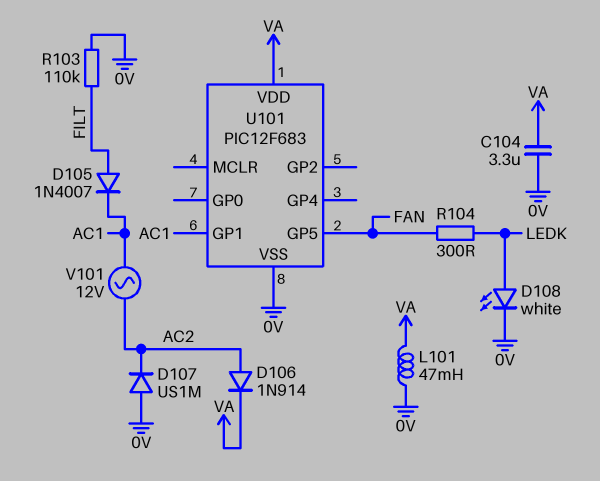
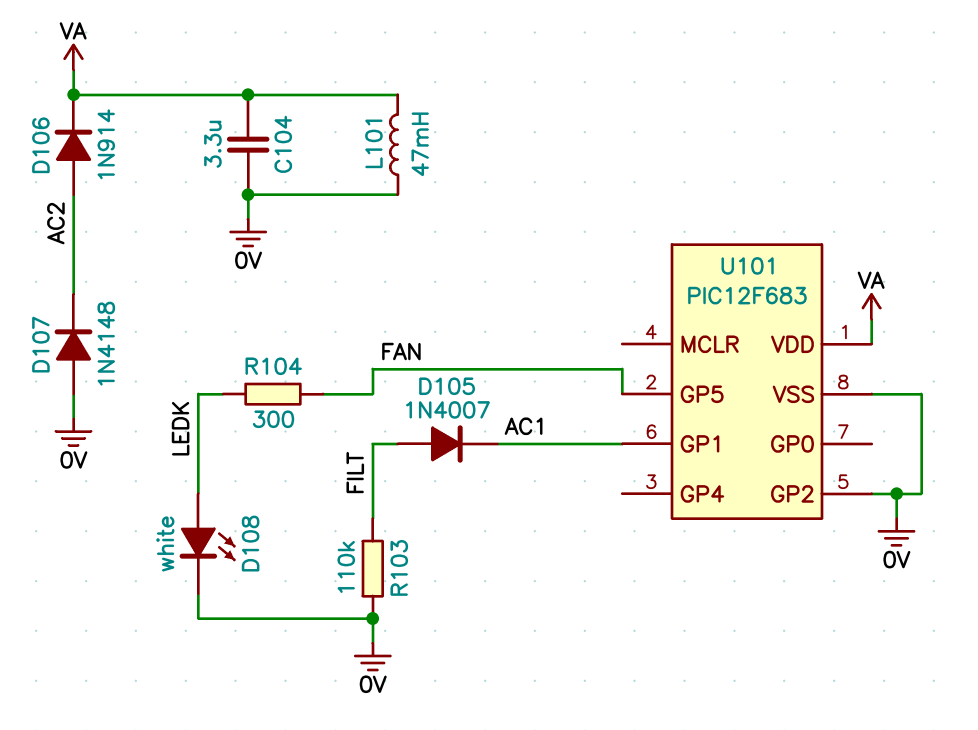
D107: diode US1M (A 0V, K AC2) -> diode 1N4148 (A 0V, K AC2)
U101 pin GP2: none -> 0V
V101: AC 12V (AC1, AC2) -> none

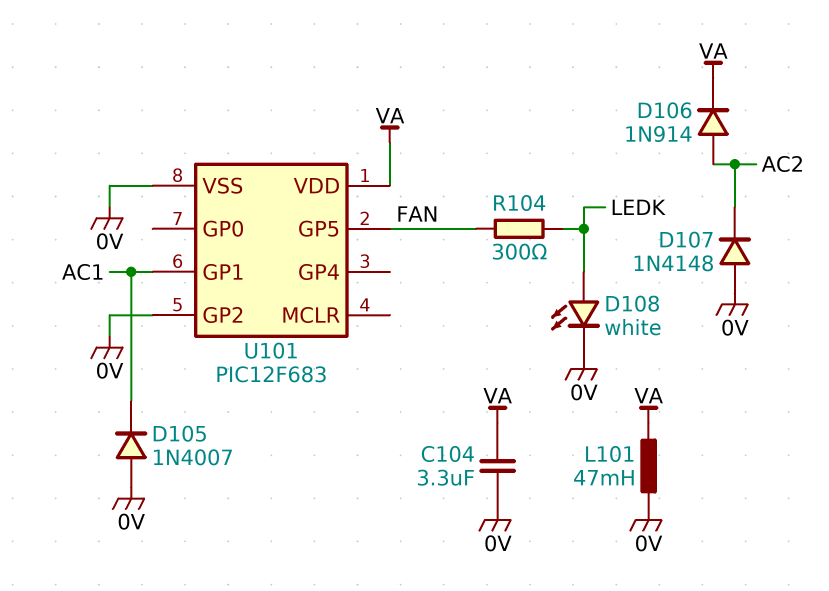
D105: diode 1N4007 (A FILT, K AC1) -> diode 1N4007 (A 0V, K AC1)
R103: 110k (0V, FILT) -> none

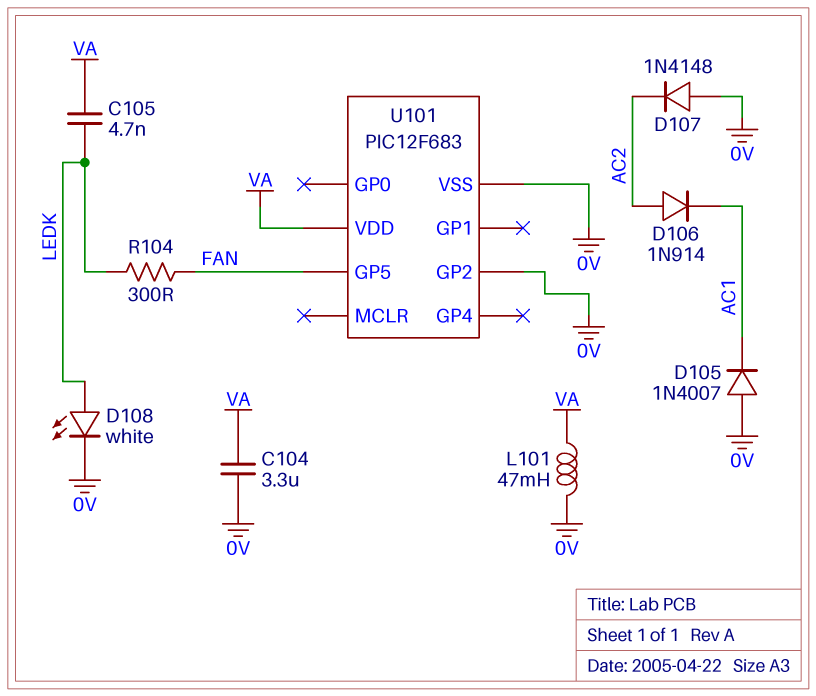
C105: none -> 4.7nF (LEDK, VA)
D106: diode 1N914 (A AC2, K VA) -> diode 1N914 (A AC2, K AC1)
U101 pin GP1: AC1 -> none

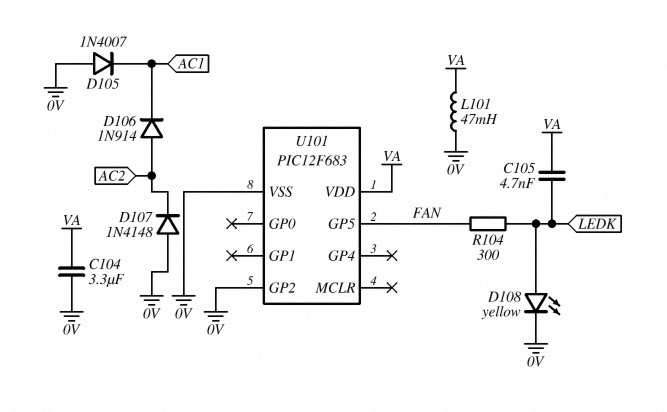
D108: LED white (A LEDK, K 0V) -> LED yellow (A LEDK, K 0V)

